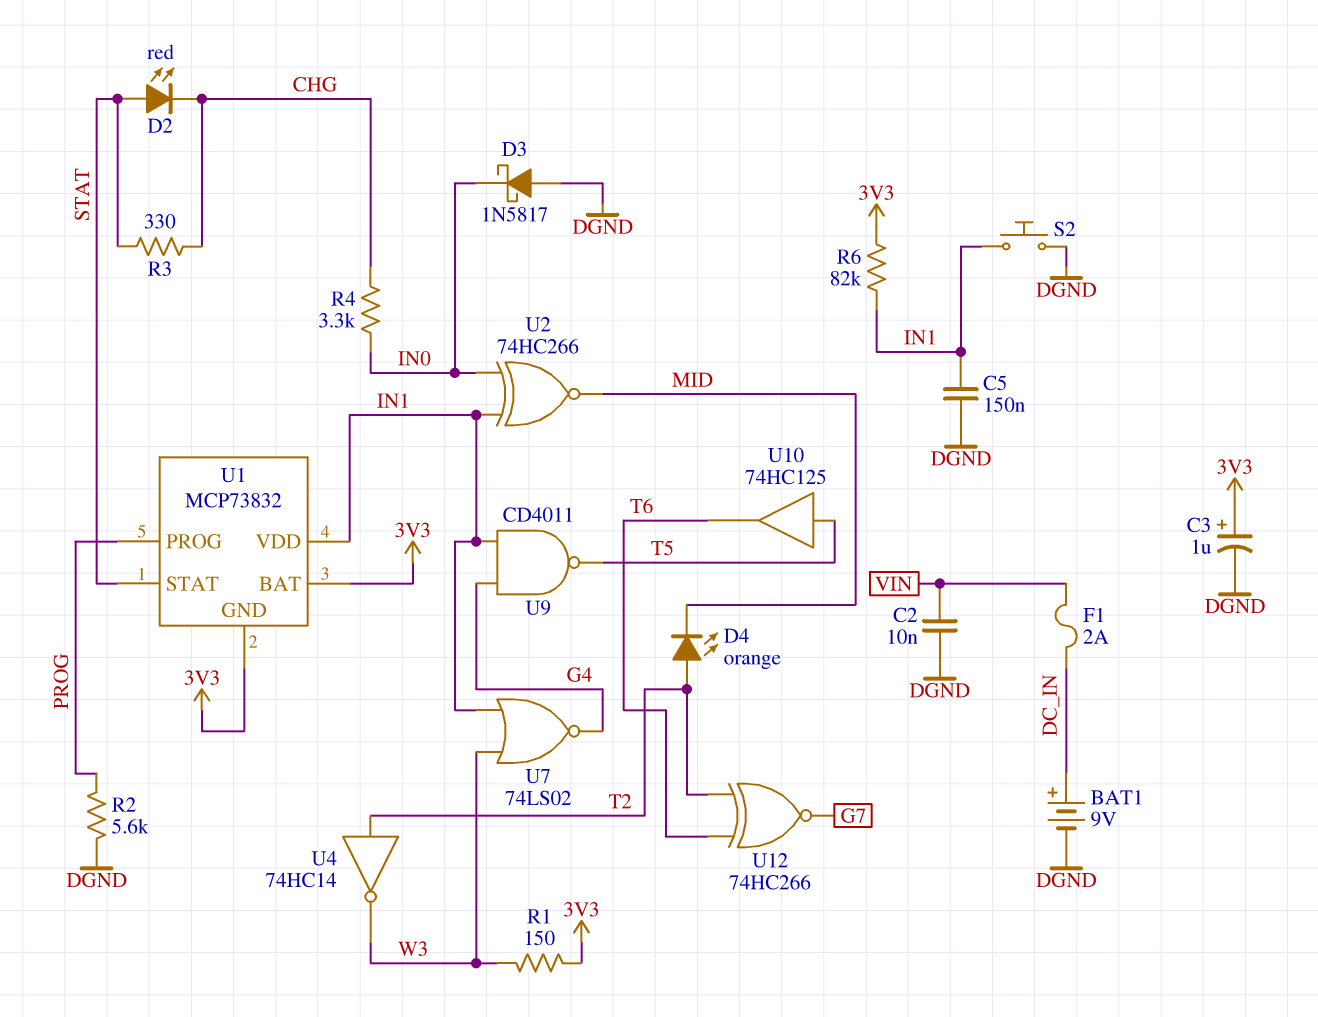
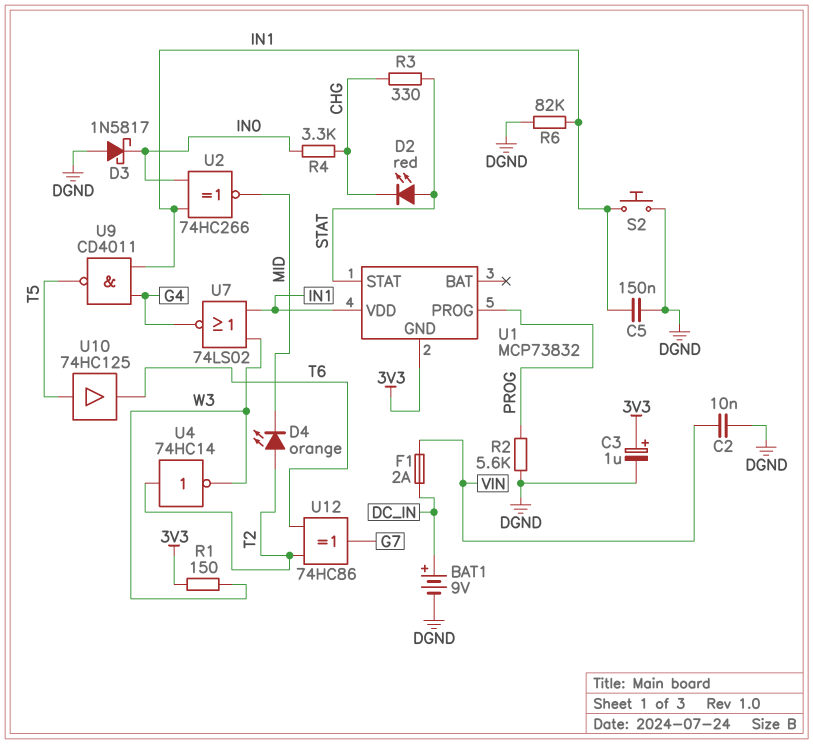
R6: 82k (3V3, IN1) -> 82k (DGND, IN1)
U1 pin BAT: 3V3 -> none
U12: XNOR 74HC266 (in T2, in T6, out G7) -> XOR 74HC86 (in T2, in T6, out G7)

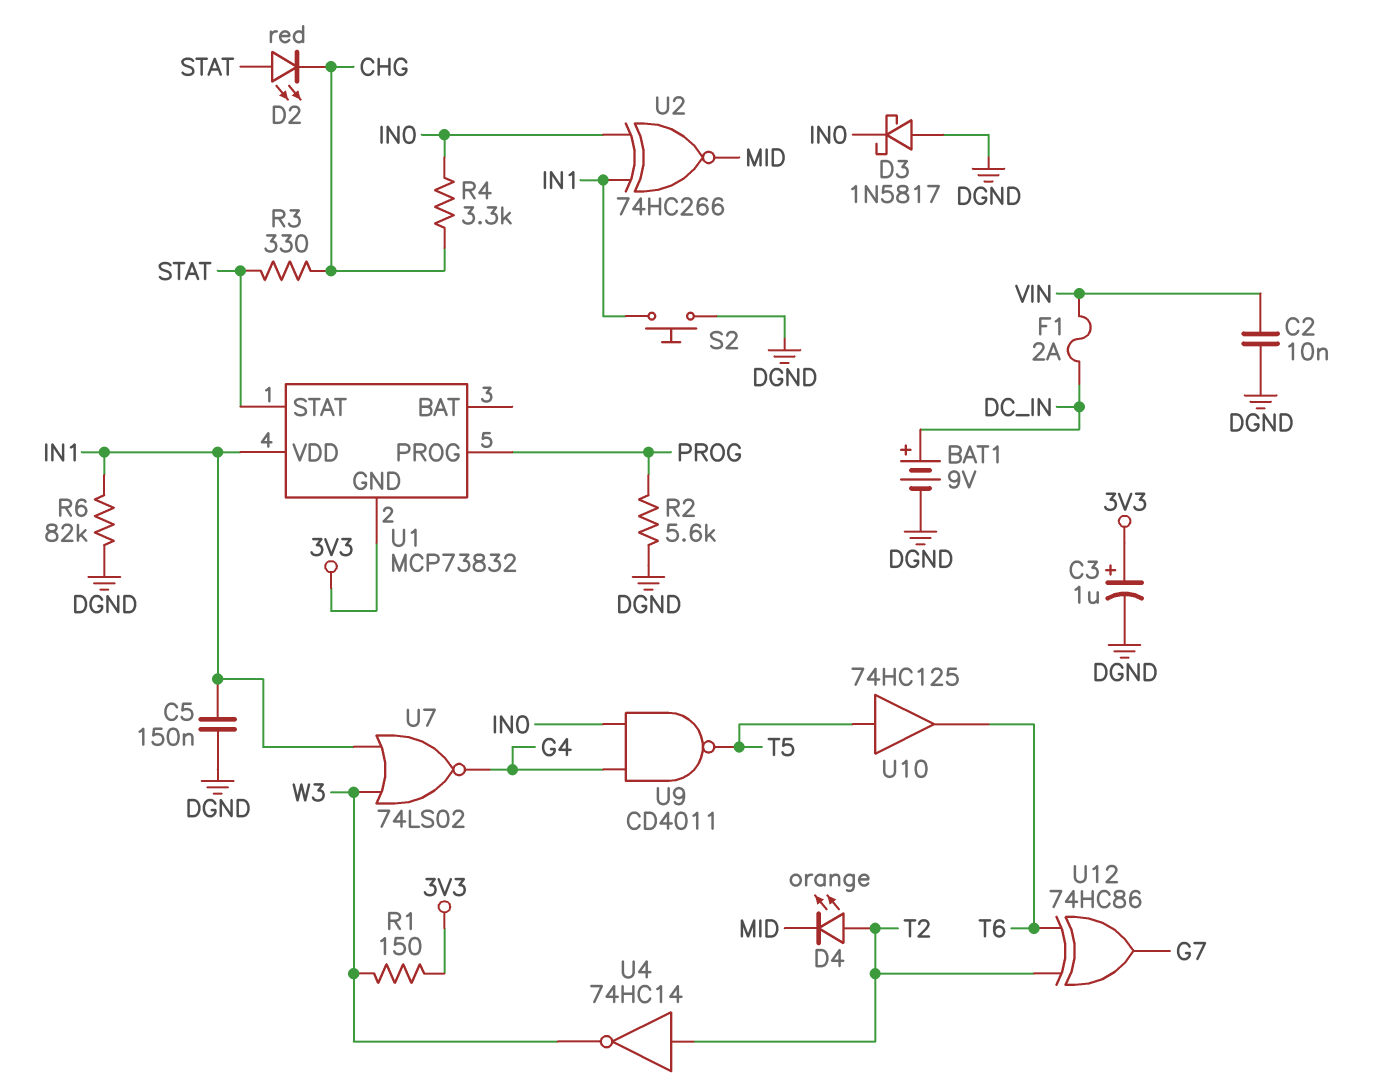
U9: NAND CD4011 (in G4, in IN1, out T5) -> NAND CD4011 (in G4, in IN0, out T5)

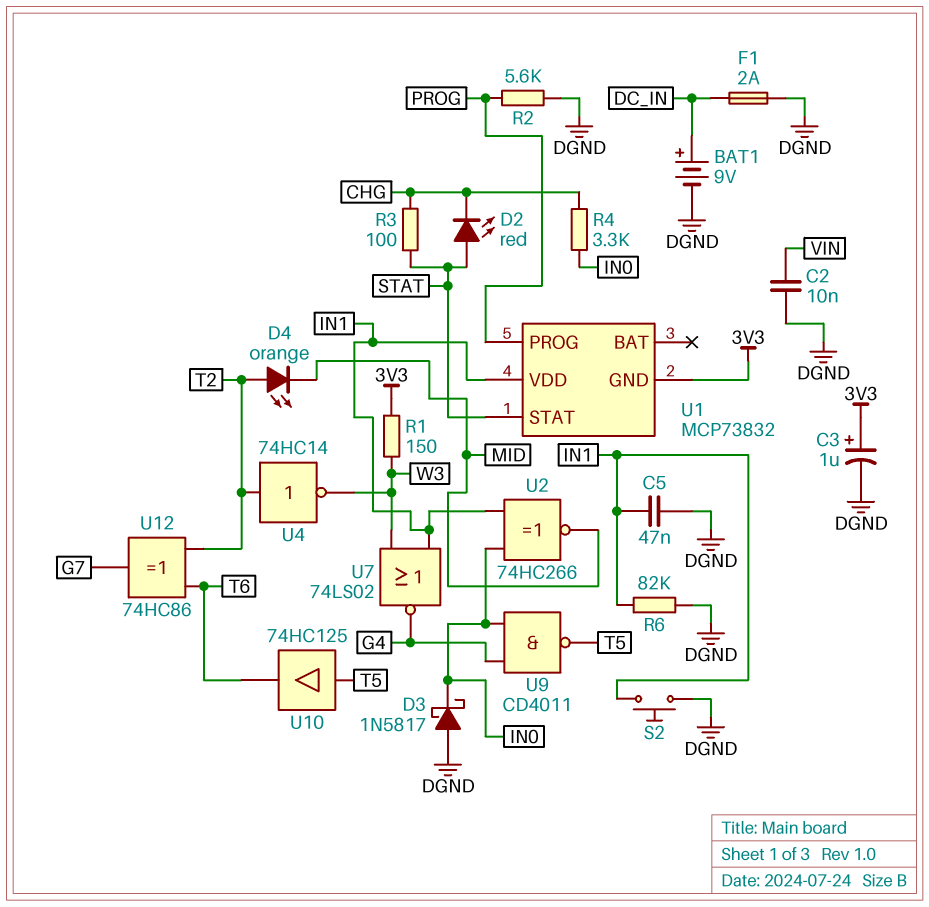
C5: 150nF (DGND, IN1) -> 47nF (DGND, IN1)
F1: 2A (DC_IN, VIN) -> 2A (DC_IN, DGND)
R3: 330 (CHG, STAT) -> 100 (CHG, STAT)

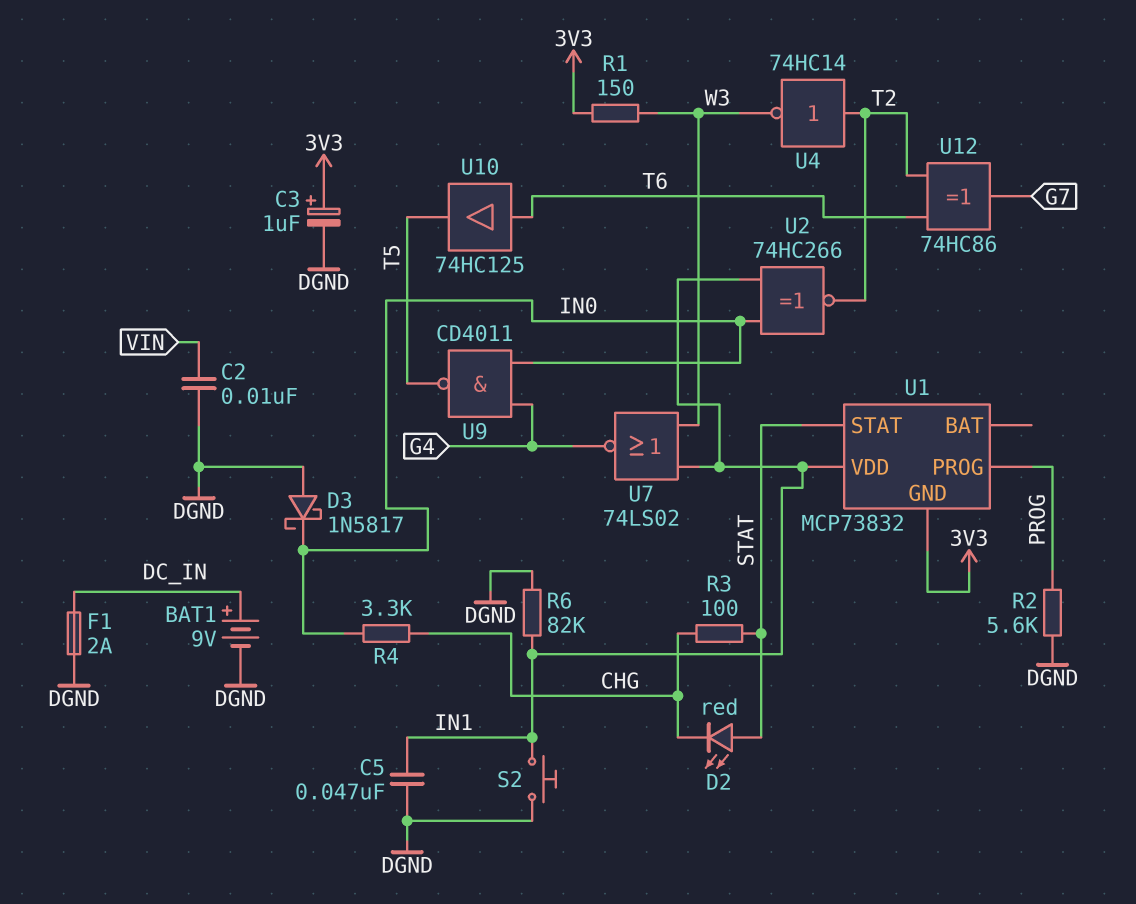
D4: LED orange (A T2, K MID) -> none
U2: XNOR 74HC266 (in IN0, in IN1, out MID) -> XNOR 74HC266 (in IN0, in IN1, out T2)
U10: buffer 74HC125 (in T5, out T6) -> buffer 74HC125 (in T6, out T5)

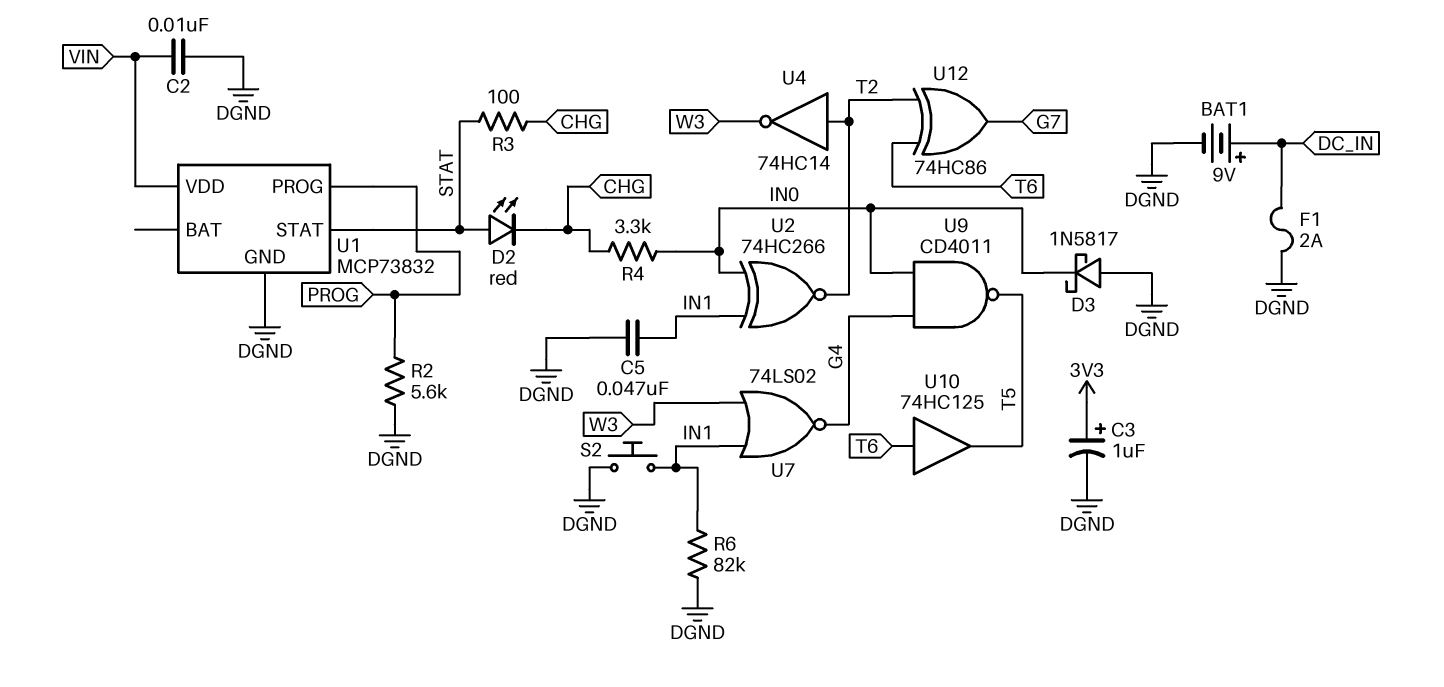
R1: 150 (3V3, W3) -> none
U1 pin GND: 3V3 -> DGND
U1 pin VDD: IN1 -> VIN

